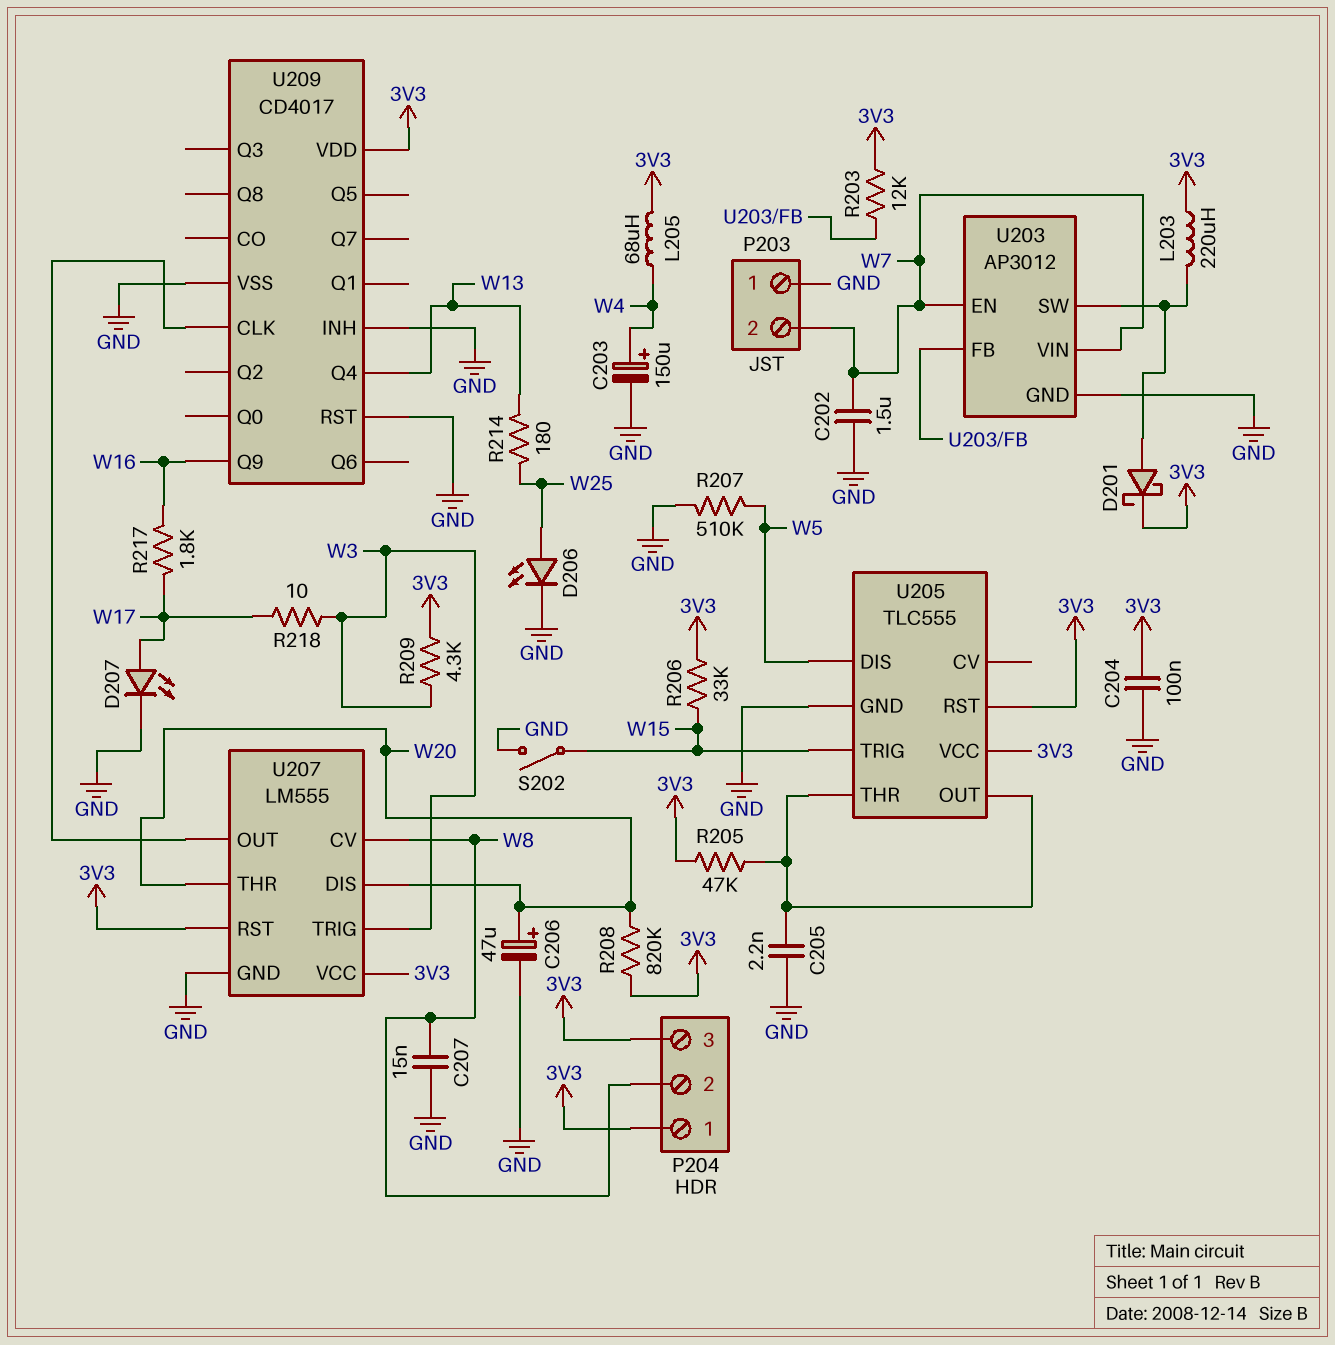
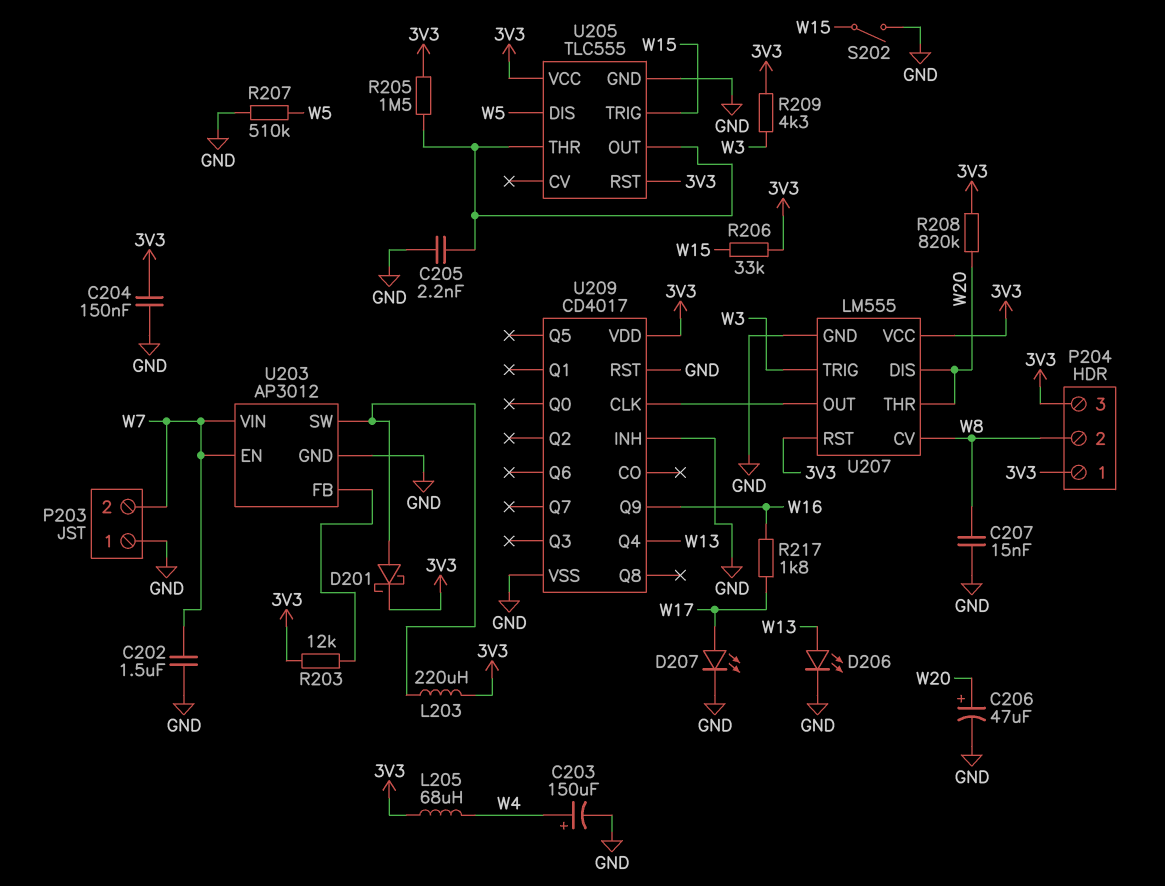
C204: 100nF (3V3, GND) -> 150nF (3V3, GND)
D206: LED (A W25, K GND) -> LED (A W13, K GND)
R205: 47k (3V3, U205/OUT) -> 1.5M (3V3, U205/OUT)
R214: 180 (W13, W25) -> none
R218: 10 (W3, W17) -> none

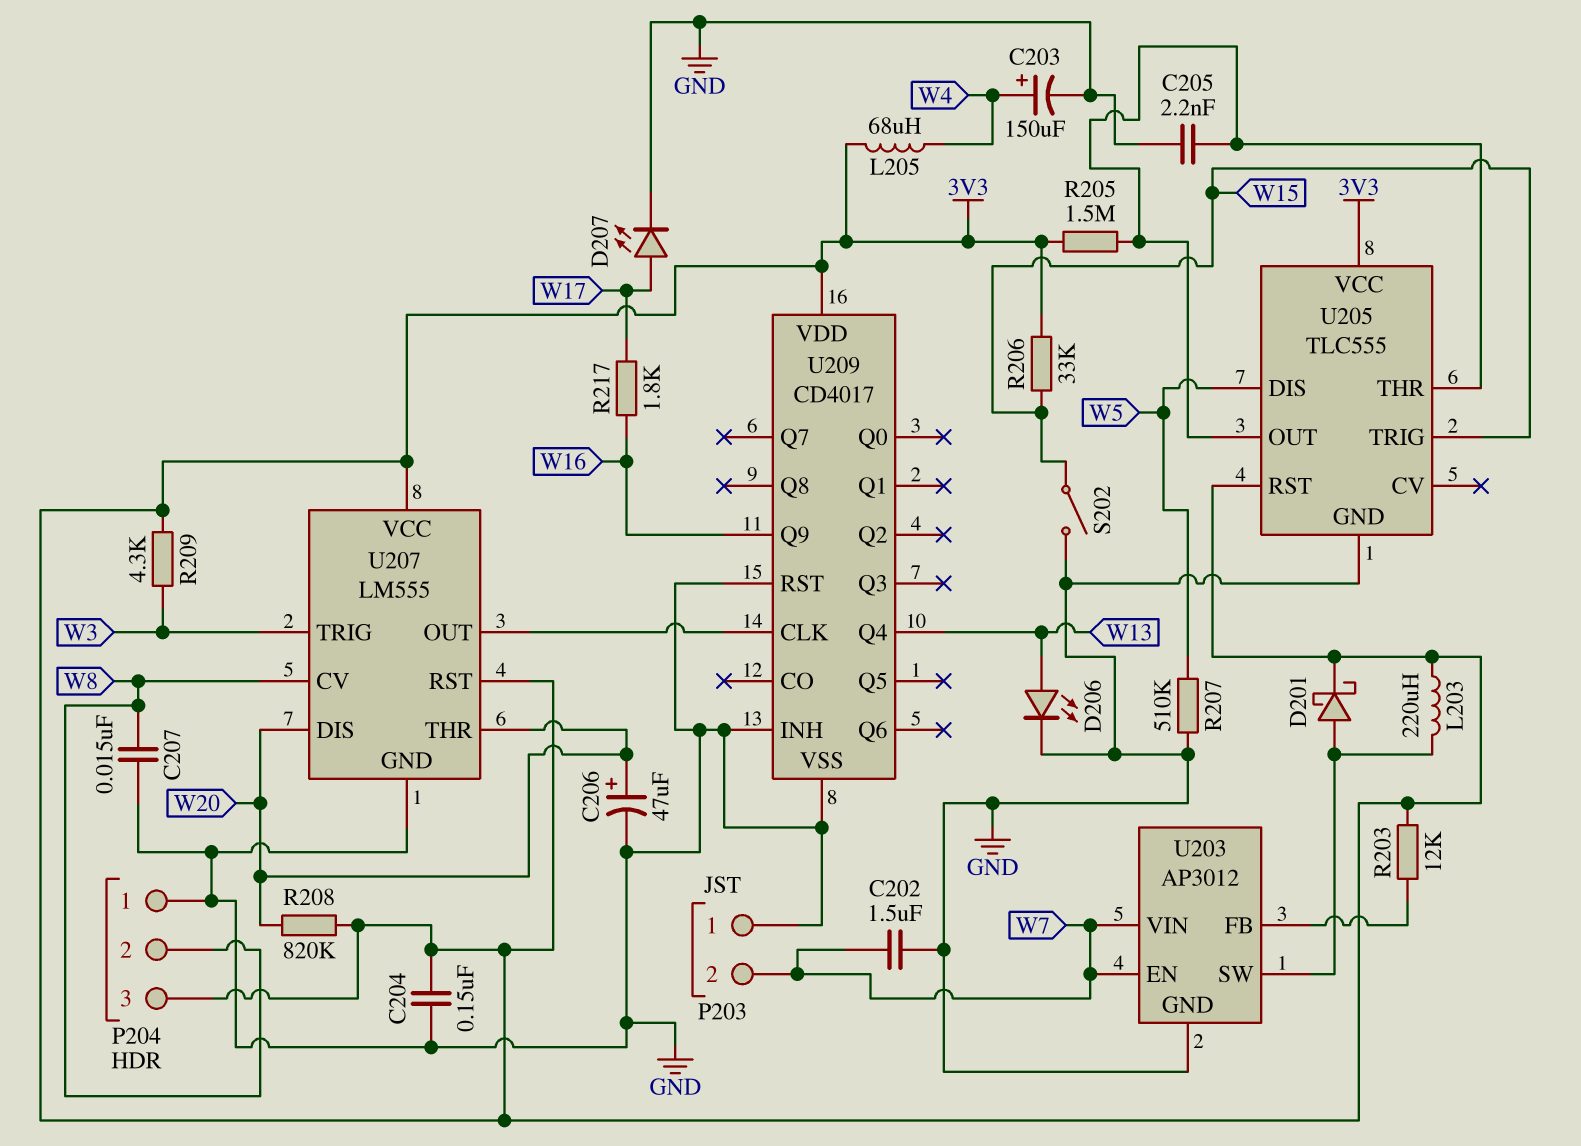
P204 pin 1: 3V3 -> GND

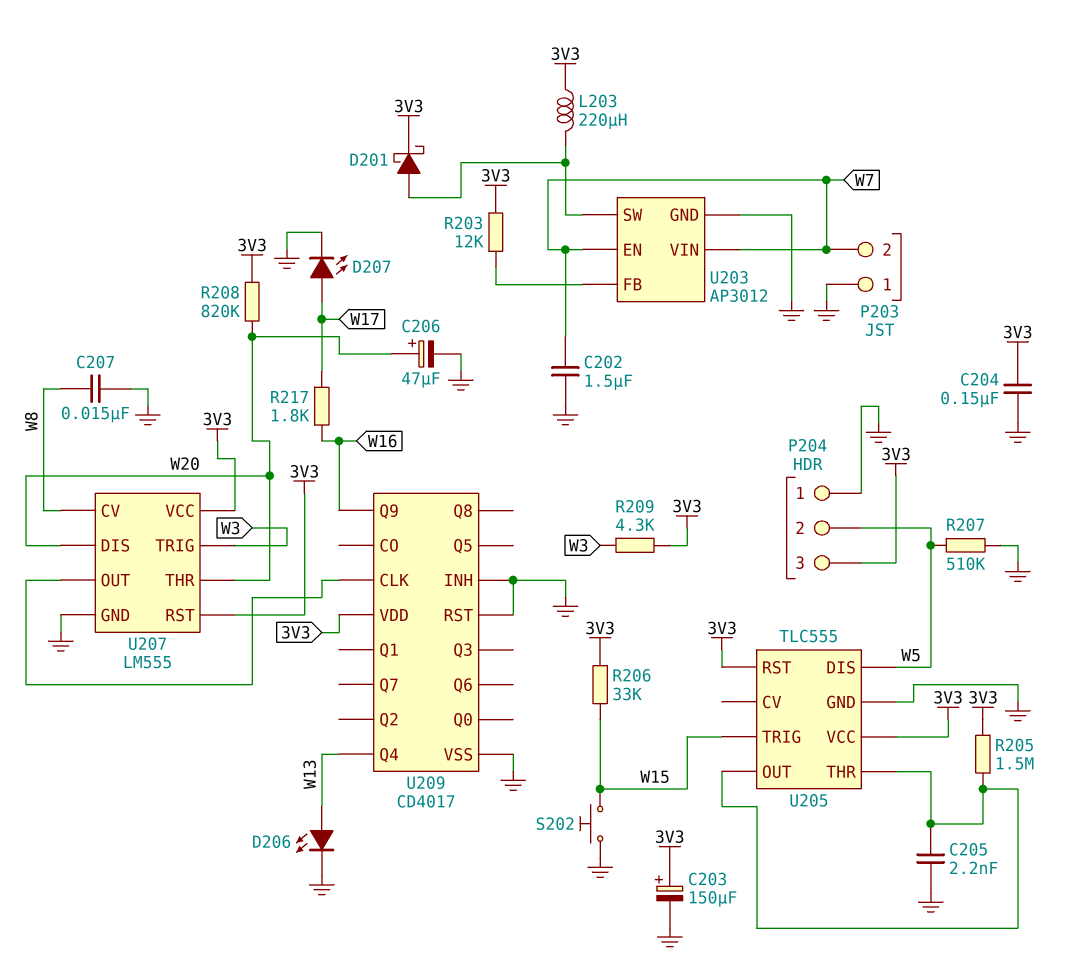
C203: 150uF (plus W4, minus GND) -> 150uF (plus 3V3, minus GND)
L205: 68uH (3V3, W4) -> none
P204 pin 2: W8 -> W5
S202: switch (GND, W15) -> button (GND, W15)

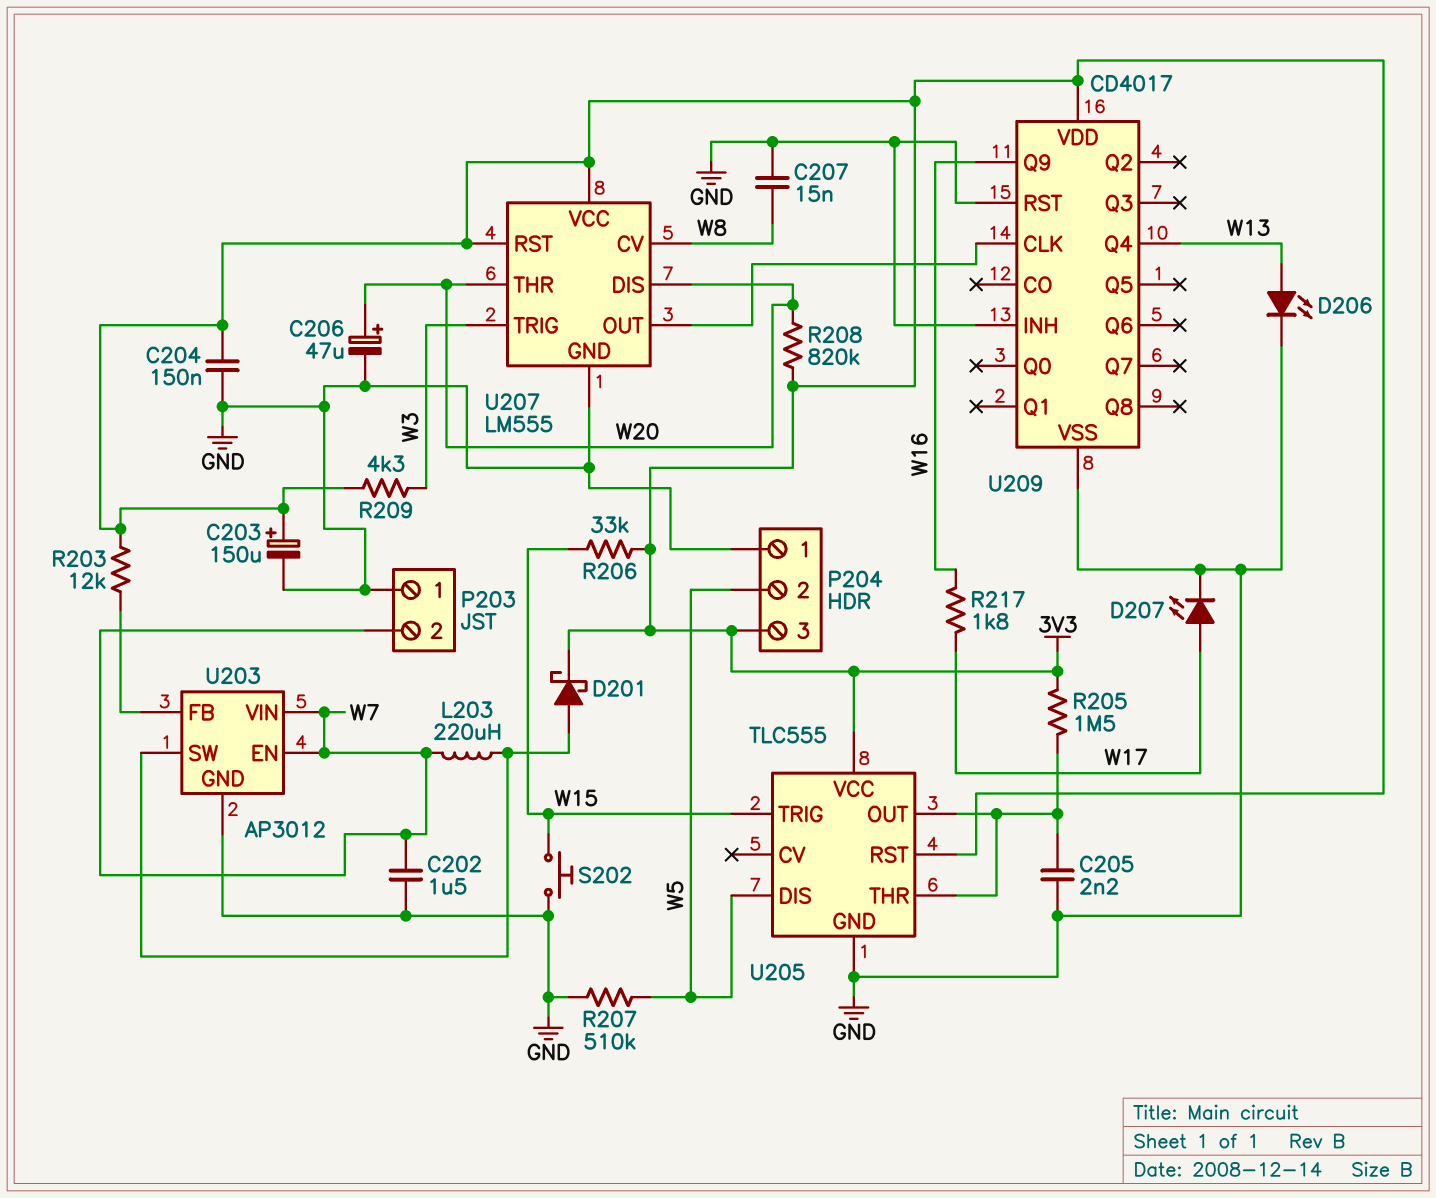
L203: 220uH (3V3, U203/SW) -> 220uH (U203/SW, W7)

